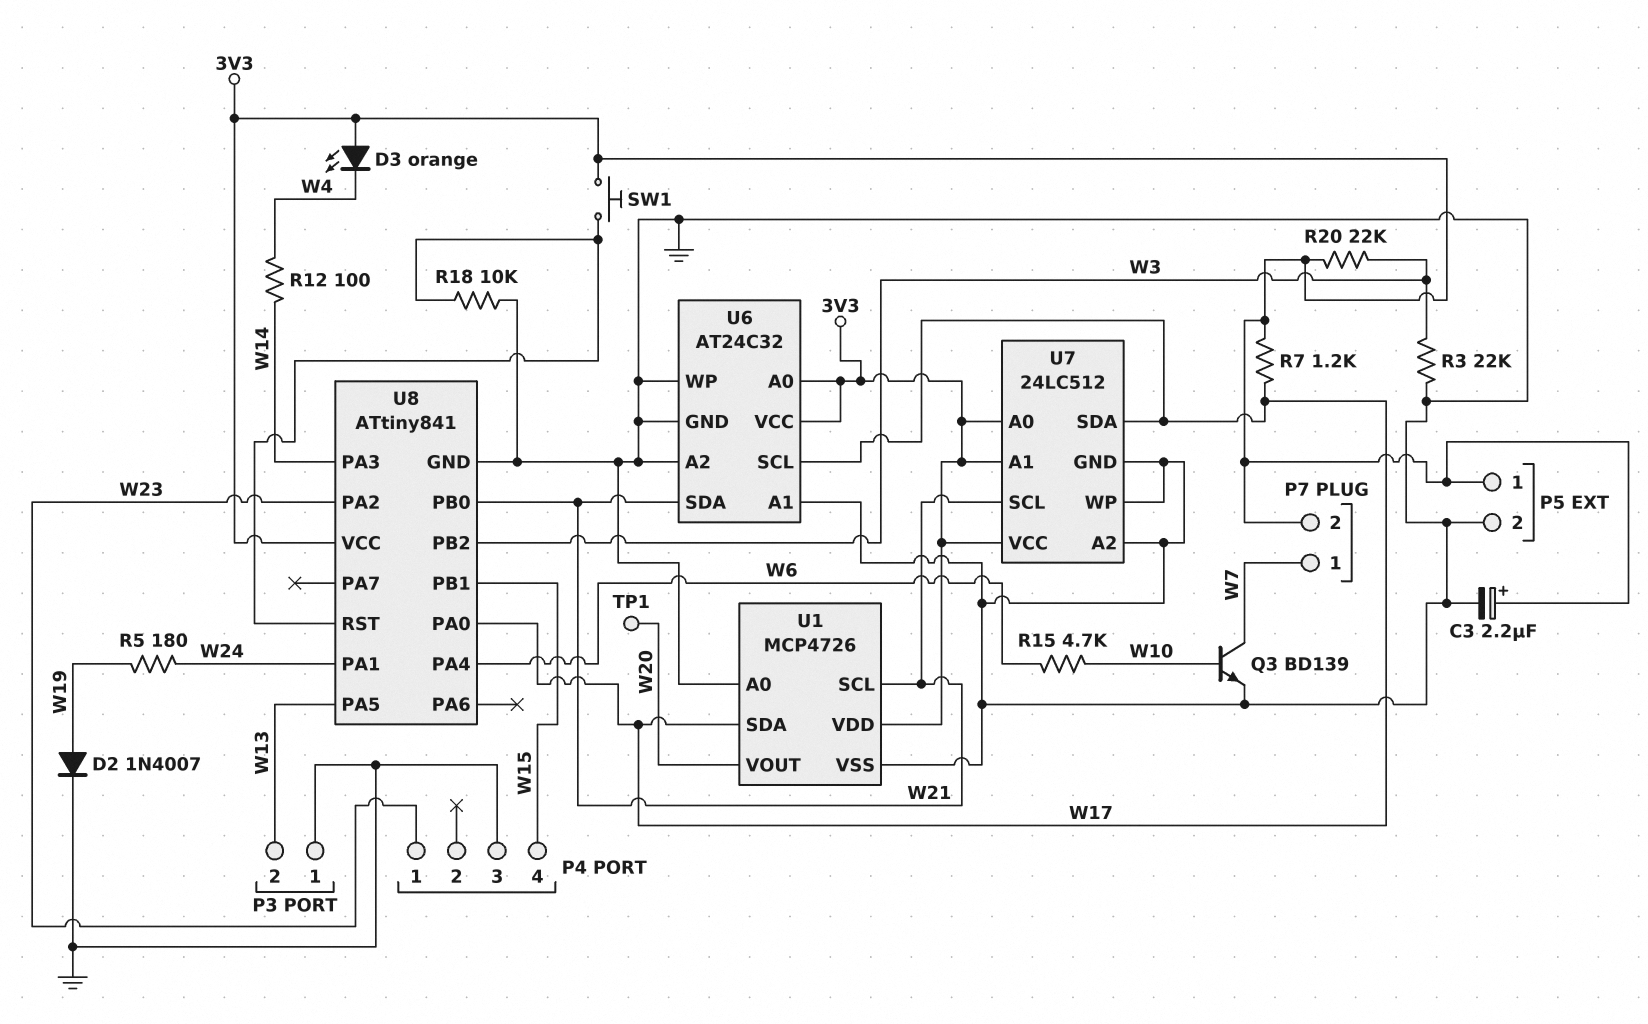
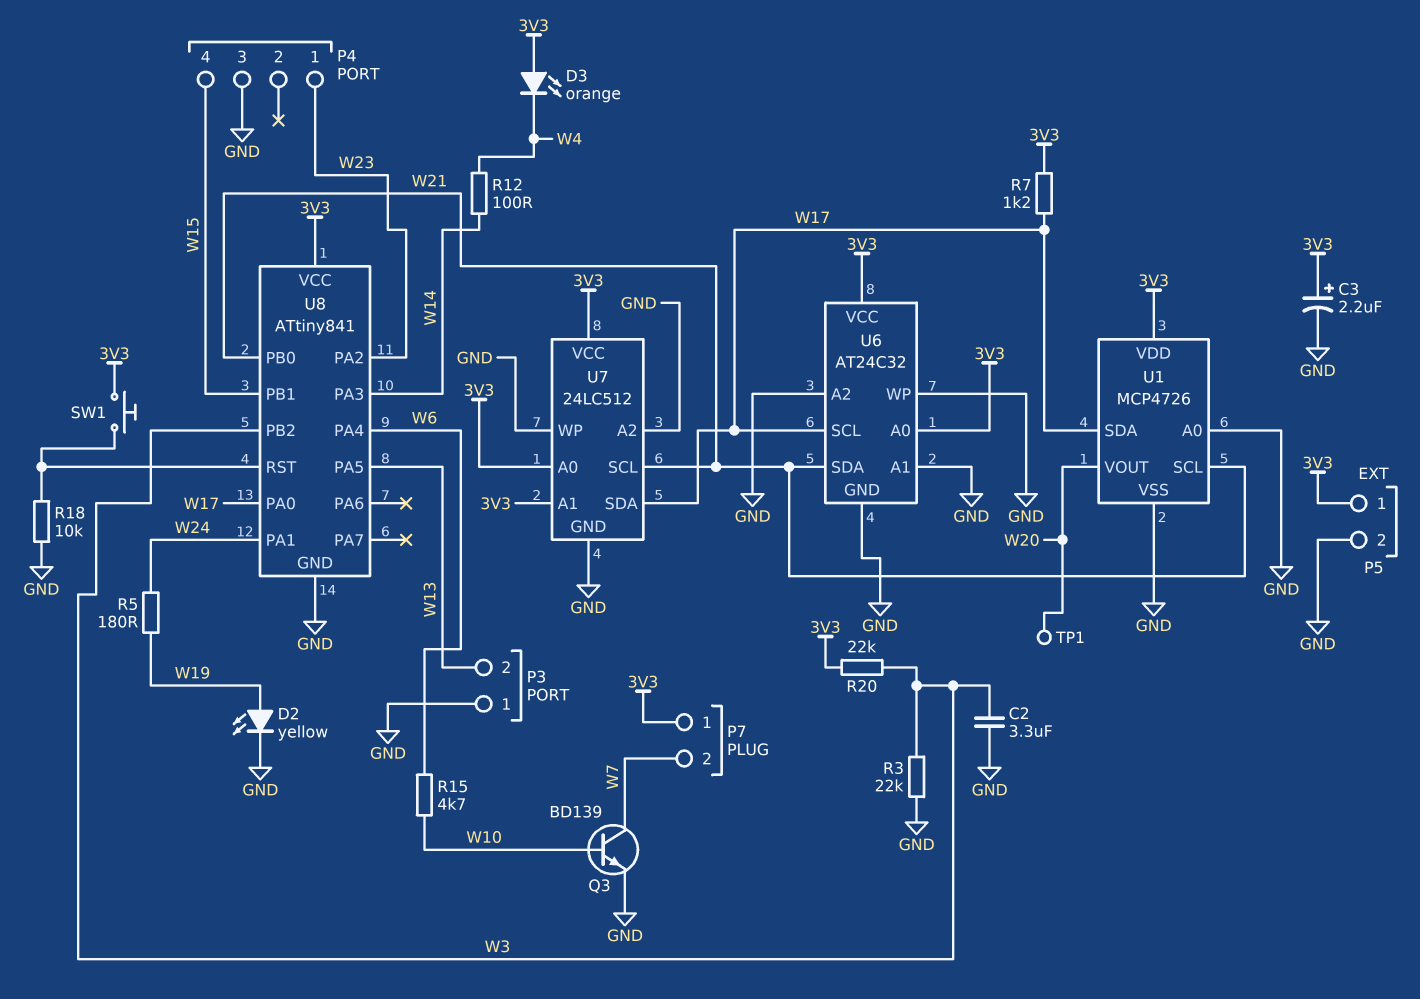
C2: none -> 3.3uF (GND, W3)
D2: diode 1N4007 (A W19, K GND) -> LED yellow (A W19, K GND)
P7 pin 1: W7 -> 3V3
P7 pin 2: 3V3 -> W7

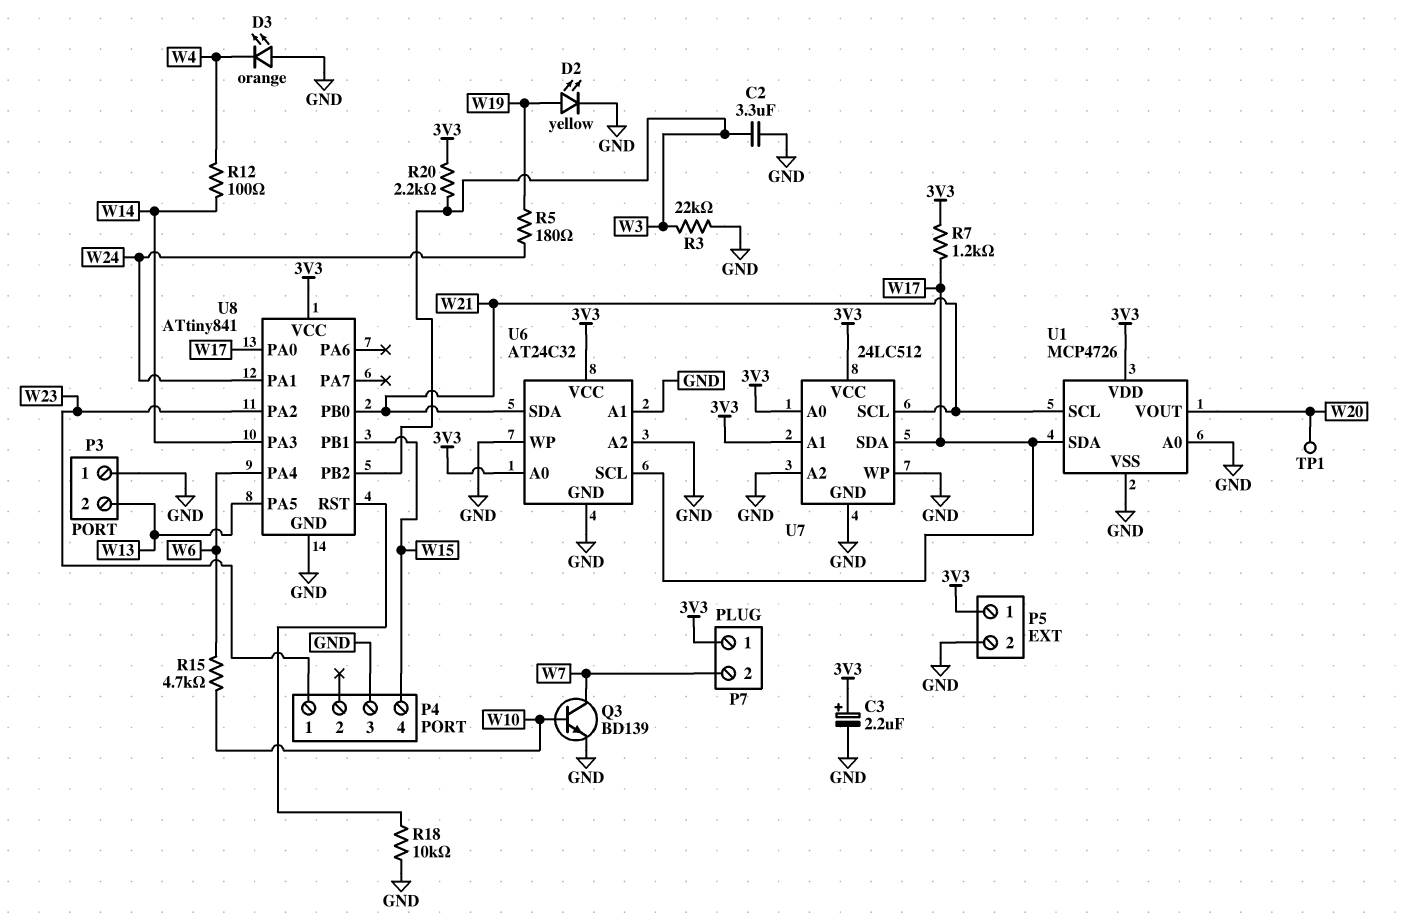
D3: LED orange (A 3V3, K W4) -> LED orange (A GND, K W4)
R20: 22k (3V3, W3) -> 2.2k (3V3, W3)
SW1: button (3V3, U8/RST) -> none

